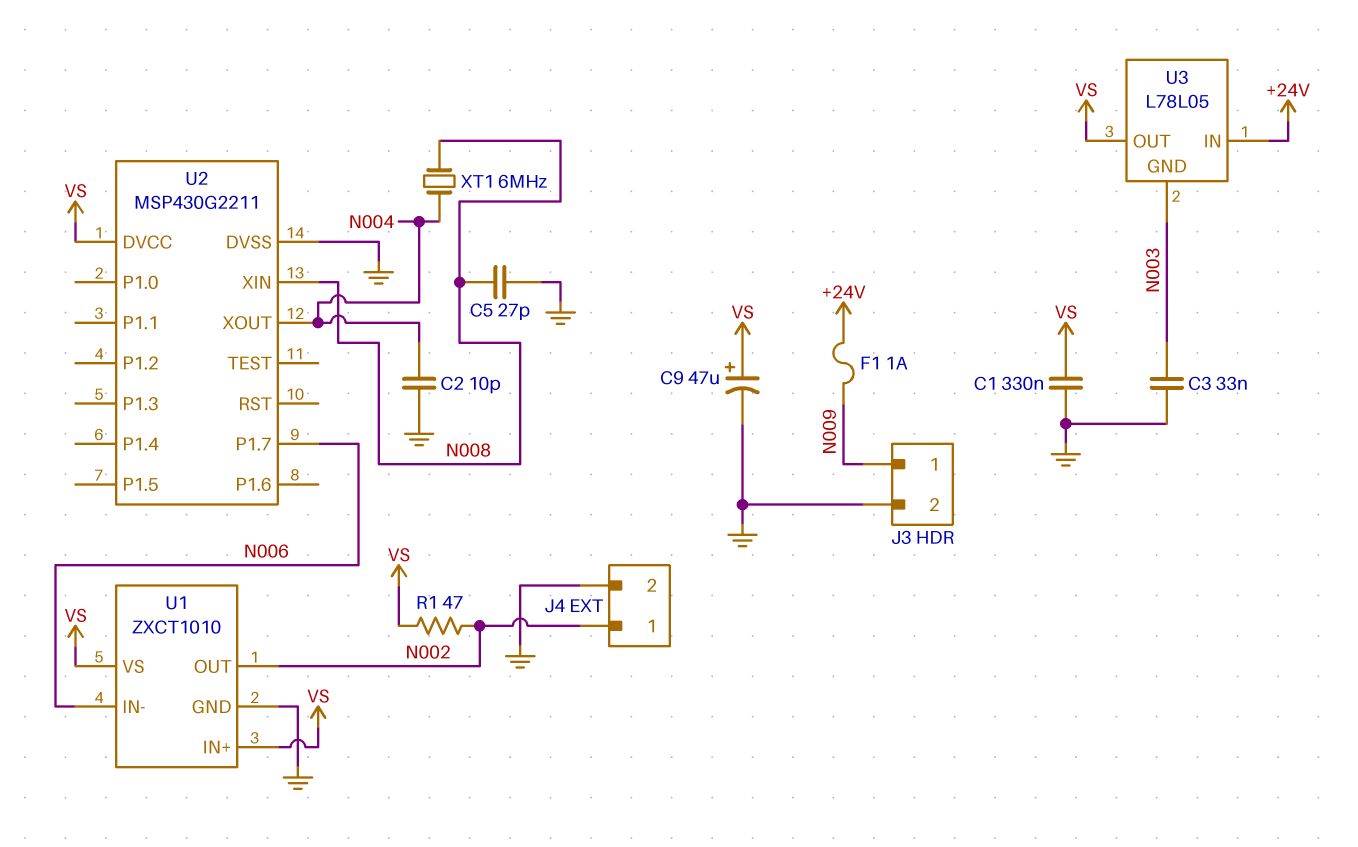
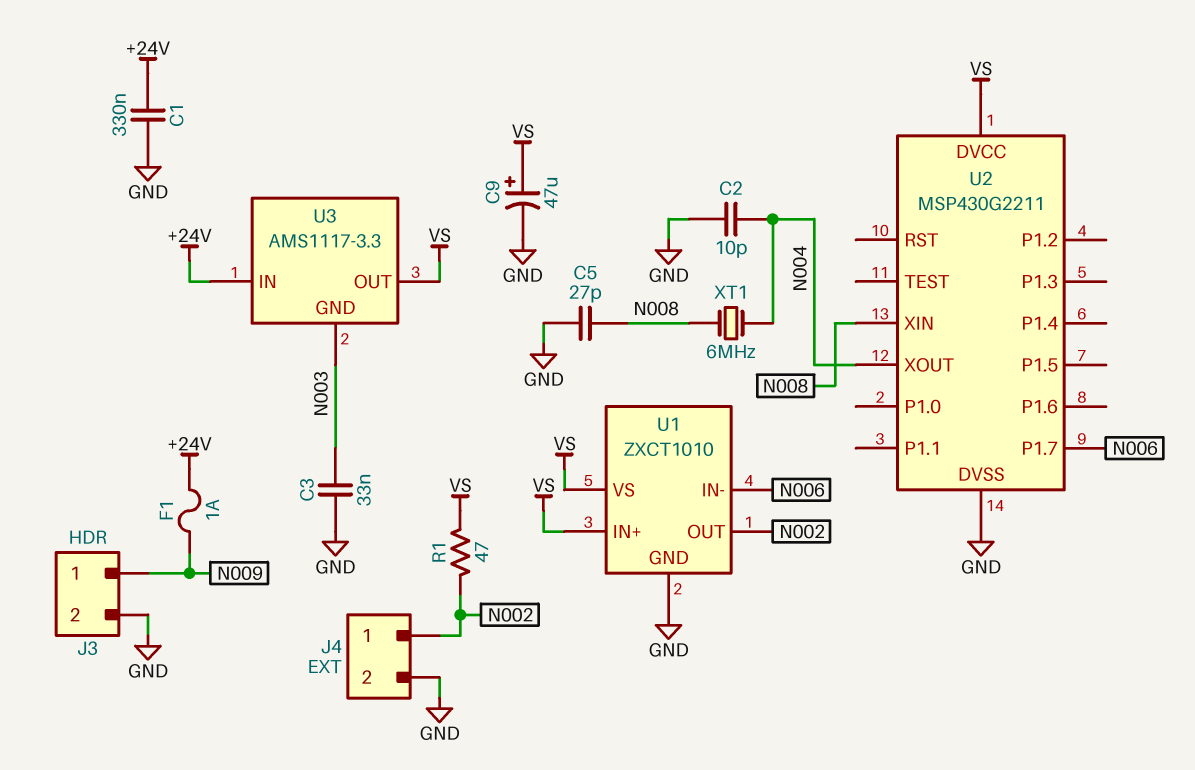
C1: 330nF (GND, VS) -> 330nF (+24V, GND)
U3: L78L05 -> AMS1117-3.3

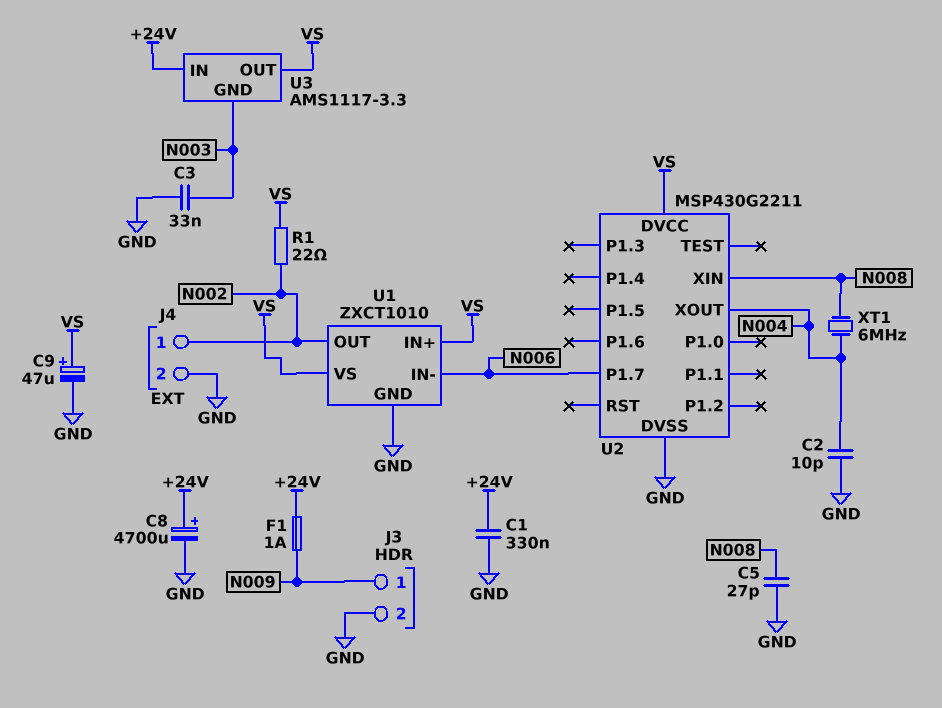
C8: none -> 4700uF (plus +24V, minus GND)
R1: 47 (N002, VS) -> 22 (N002, VS)

